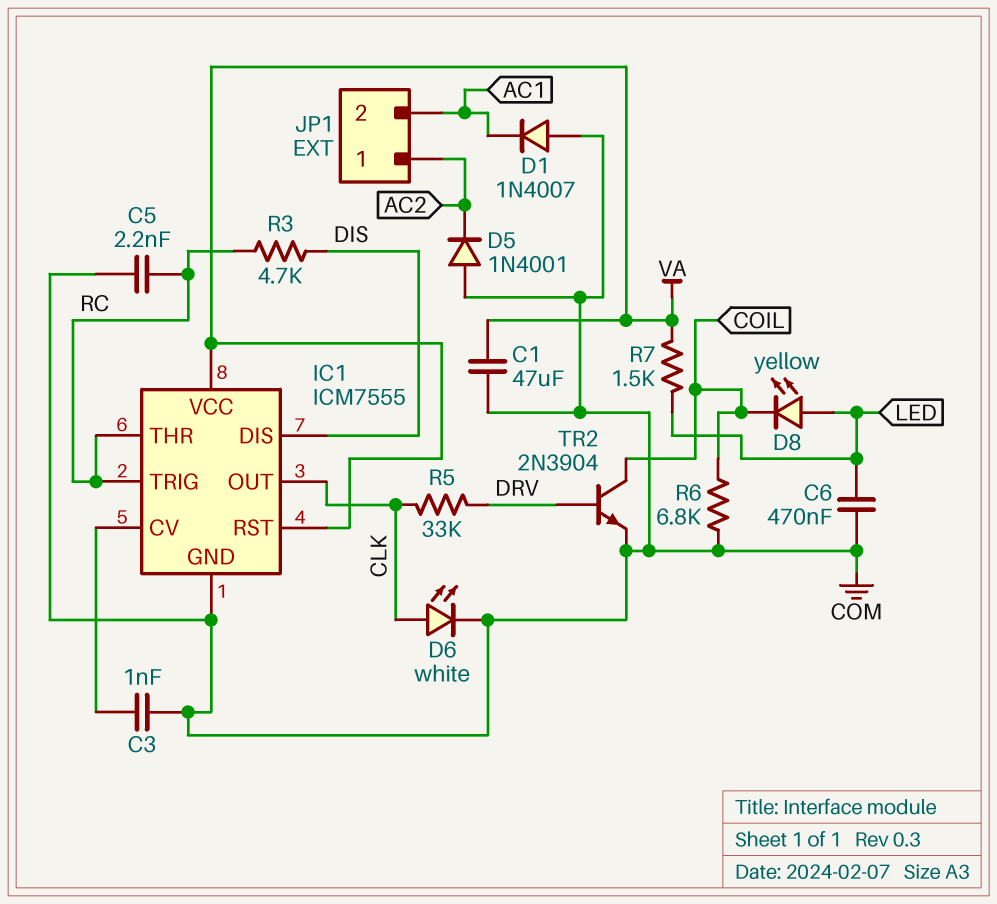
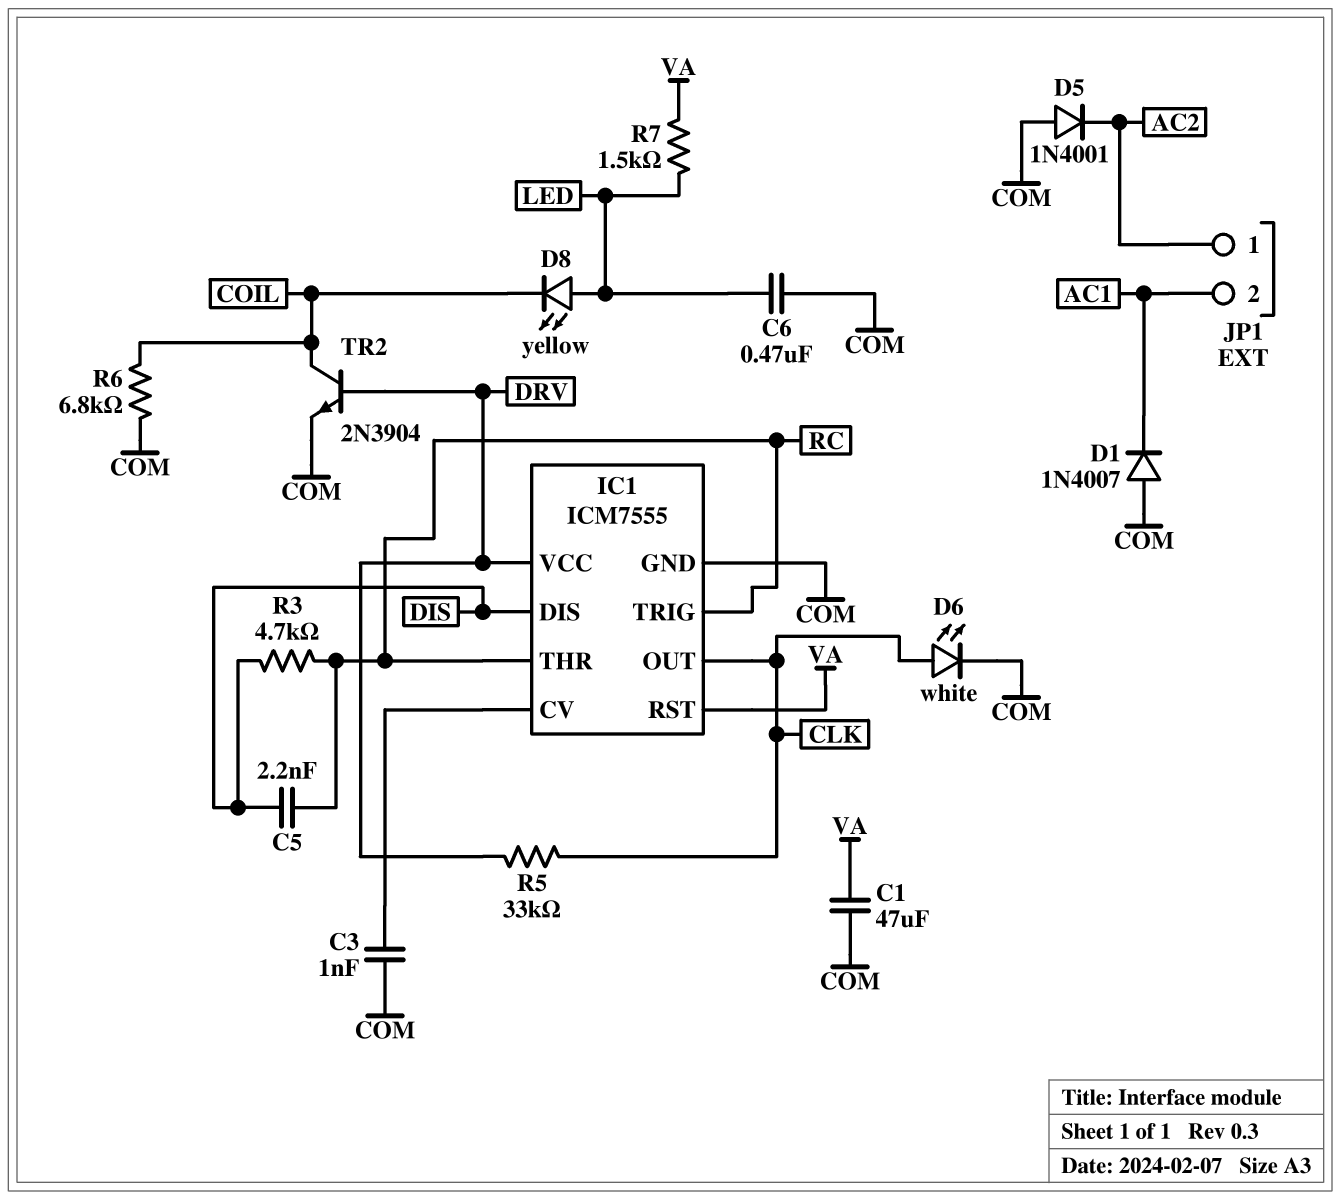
C5: 2.2nF (COM, RC) -> 2.2nF (DIS, RC)
IC1 pin VCC: VA -> DRV

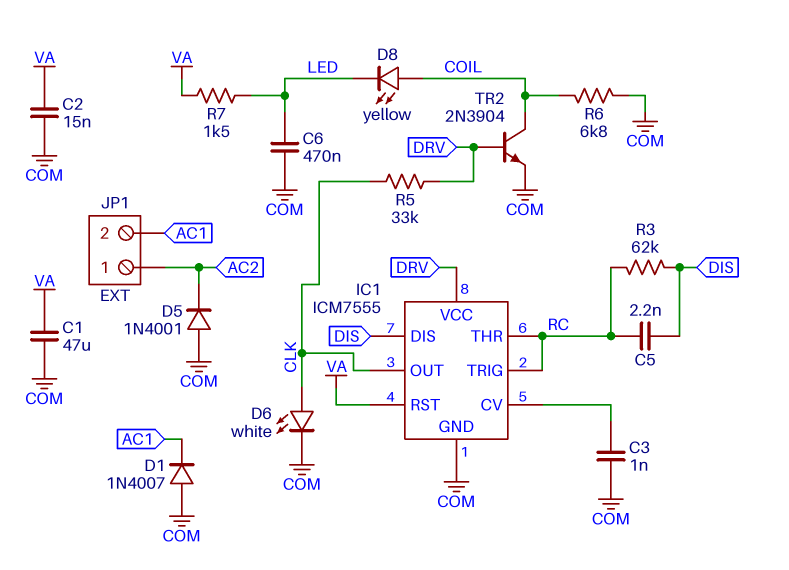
C2: none -> 15nF (COM, VA)
D8: LED yellow (A LED, K COIL) -> LED yellow (A COIL, K LED)
R3: 4.7k (DIS, RC) -> 62k (DIS, RC)

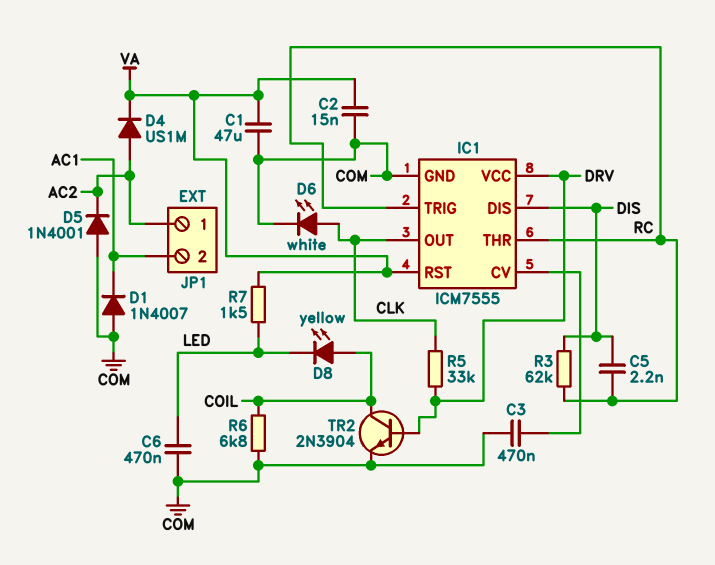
C3: 1nF (COM, IC1/CV) -> 470nF (COM, IC1/CV)
D4: none -> diode US1M (A AC2, K VA)

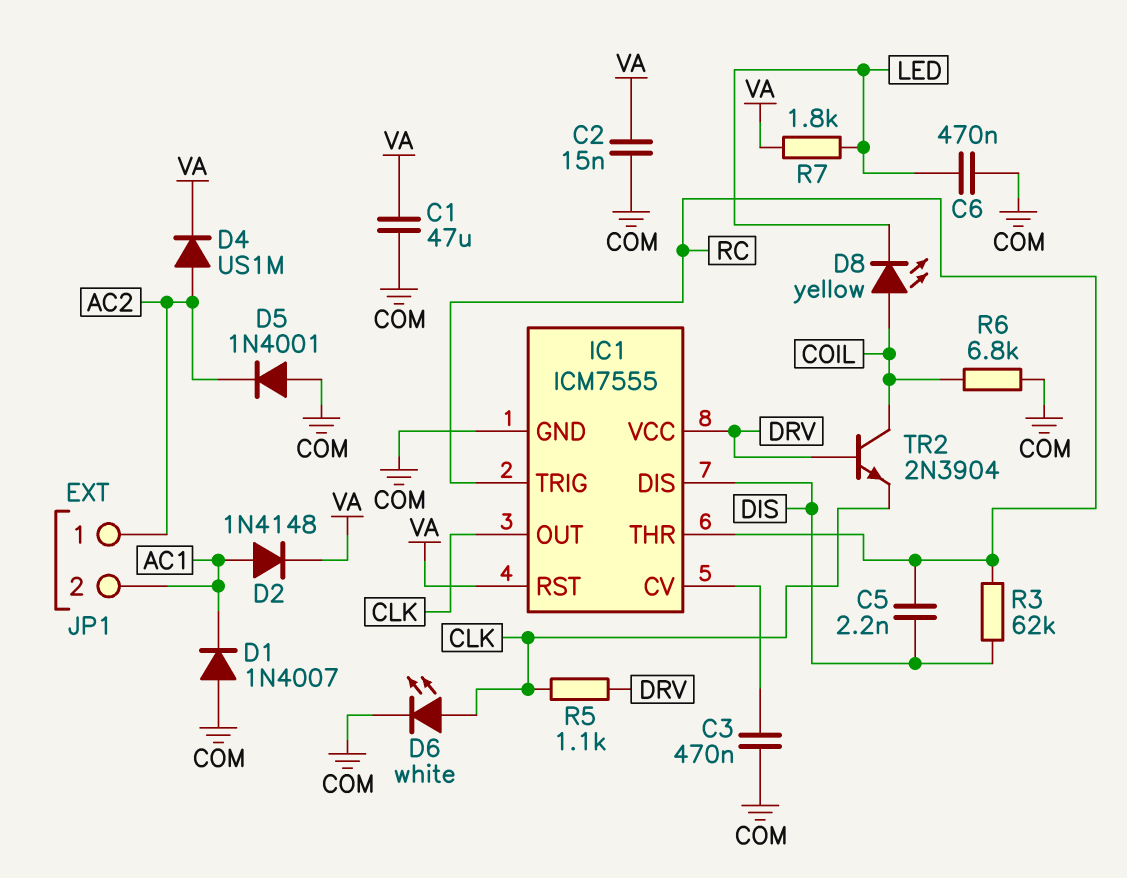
D2: none -> diode 1N4148 (A AC1, K VA)
R5: 33k (CLK, DRV) -> 1.1k (CLK, DRV)
R7: 1.5k (LED, VA) -> 1.8k (LED, VA)
TR2: NPN 2N3904 (B DRV, C COIL, E COM) -> NPN 2N3904 (B DRV, C COIL, E CLK)

